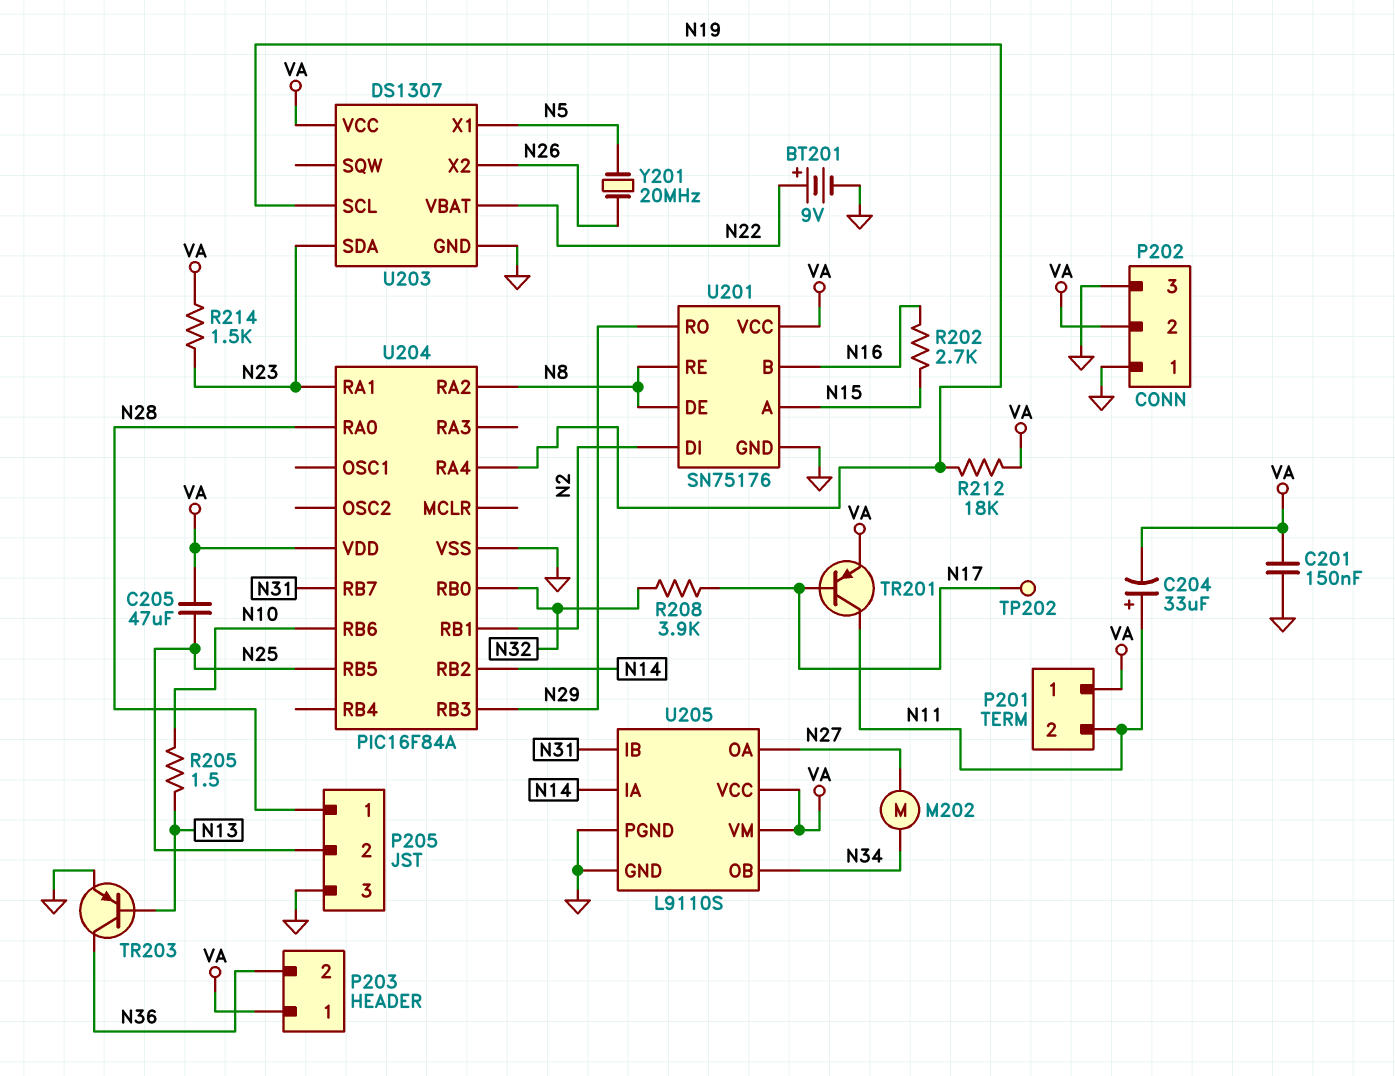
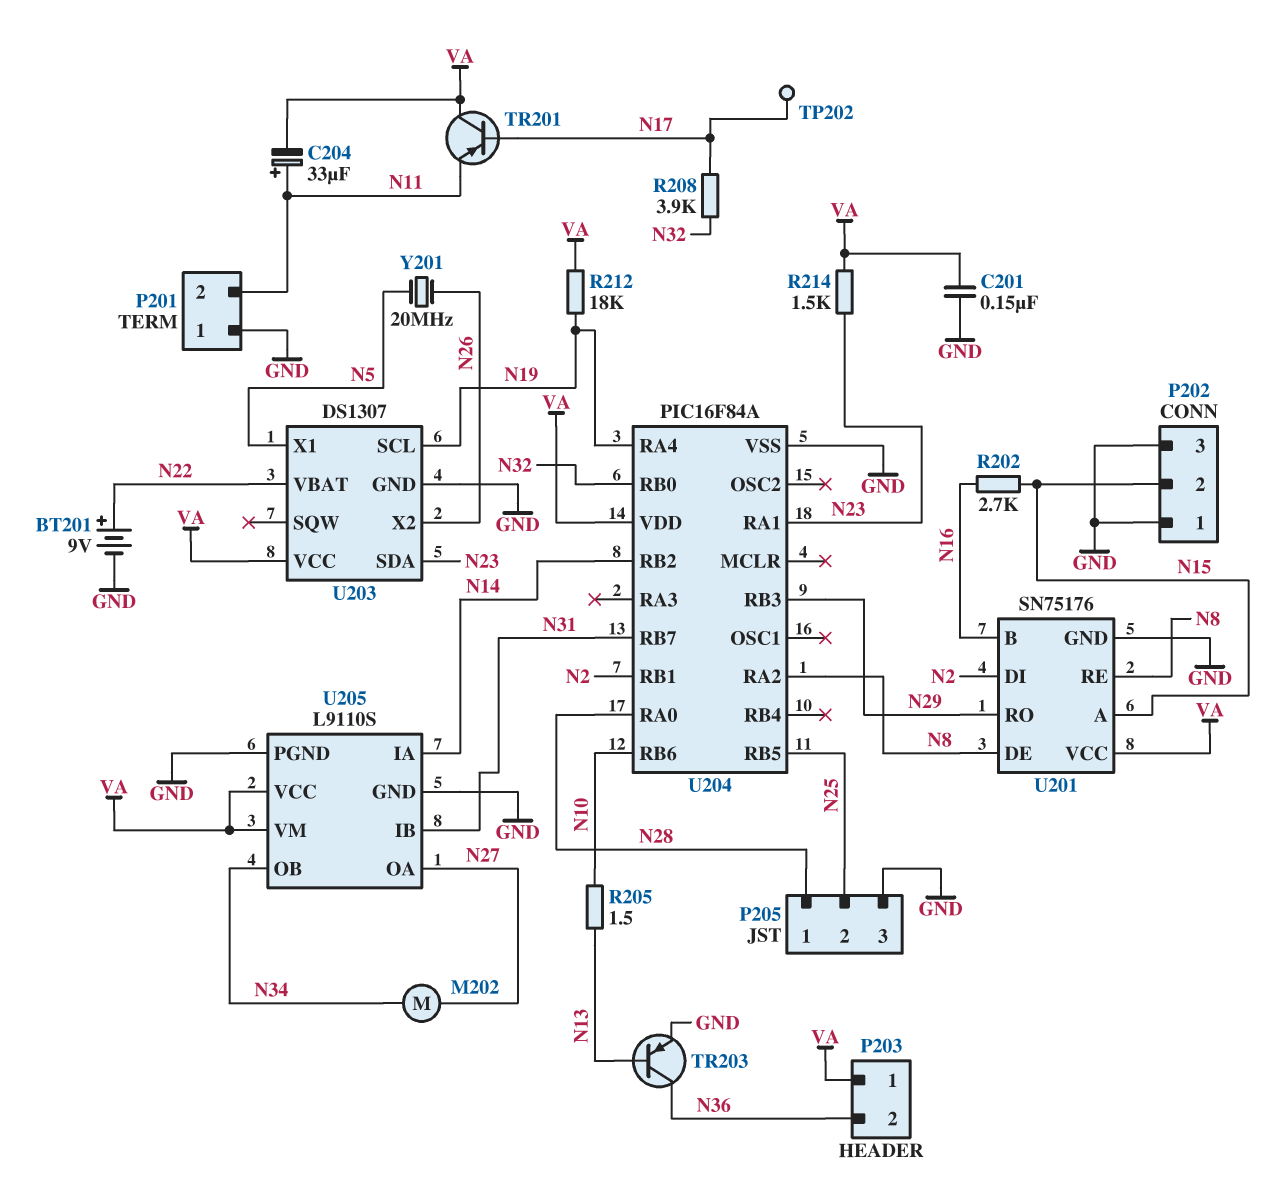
C205: 47uF (N25, VA) -> none
P201 pin 1: VA -> GND
P202 pin 2: VA -> N15
TR201: PNP (B N17, C N11, E VA) -> PNP (B N17, C VA, E N11)

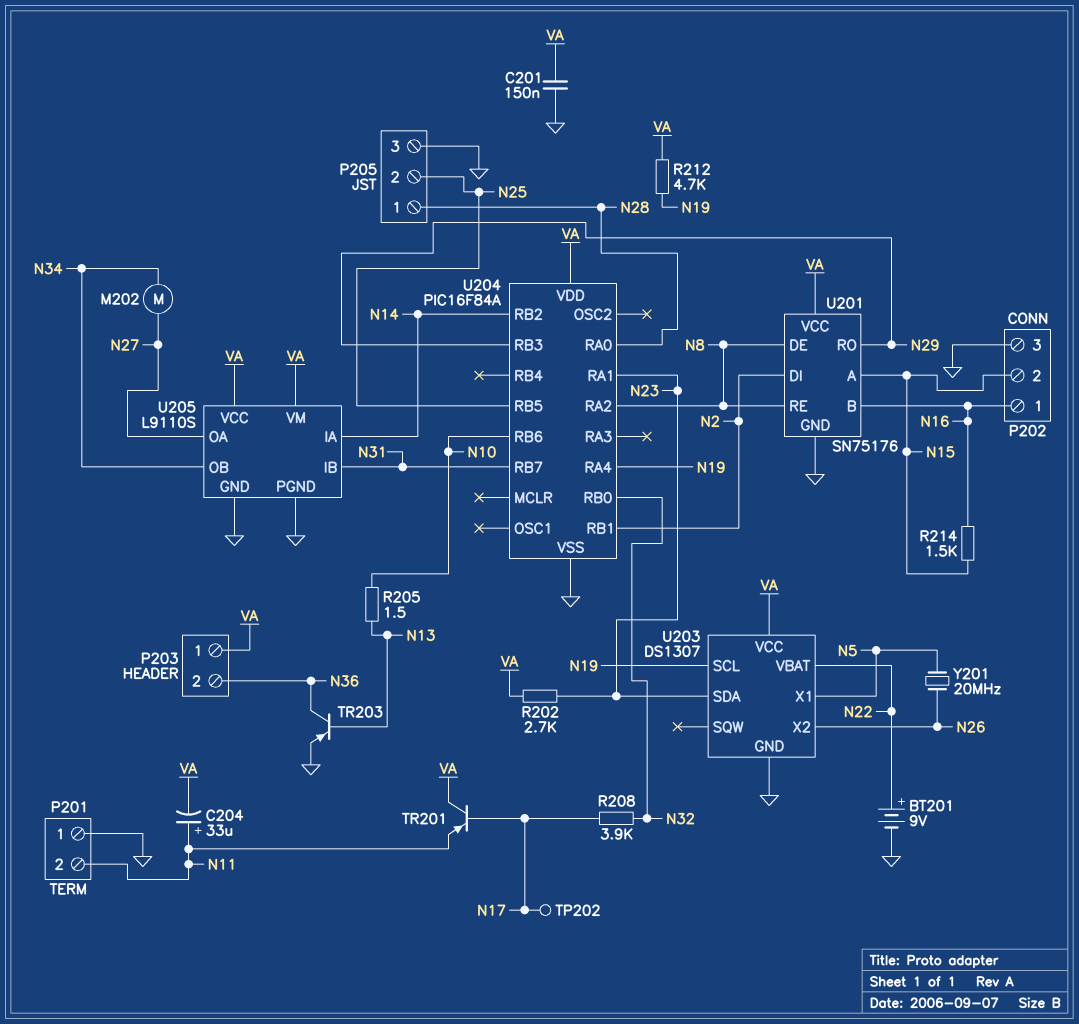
P202 pin 1: GND -> N16
R202: 2.7k (N15, N16) -> 2.7k (N23, VA)
R212: 18k (N19, VA) -> 4.7k (N19, VA)
R214: 1.5k (N23, VA) -> 1.5k (N15, N16)

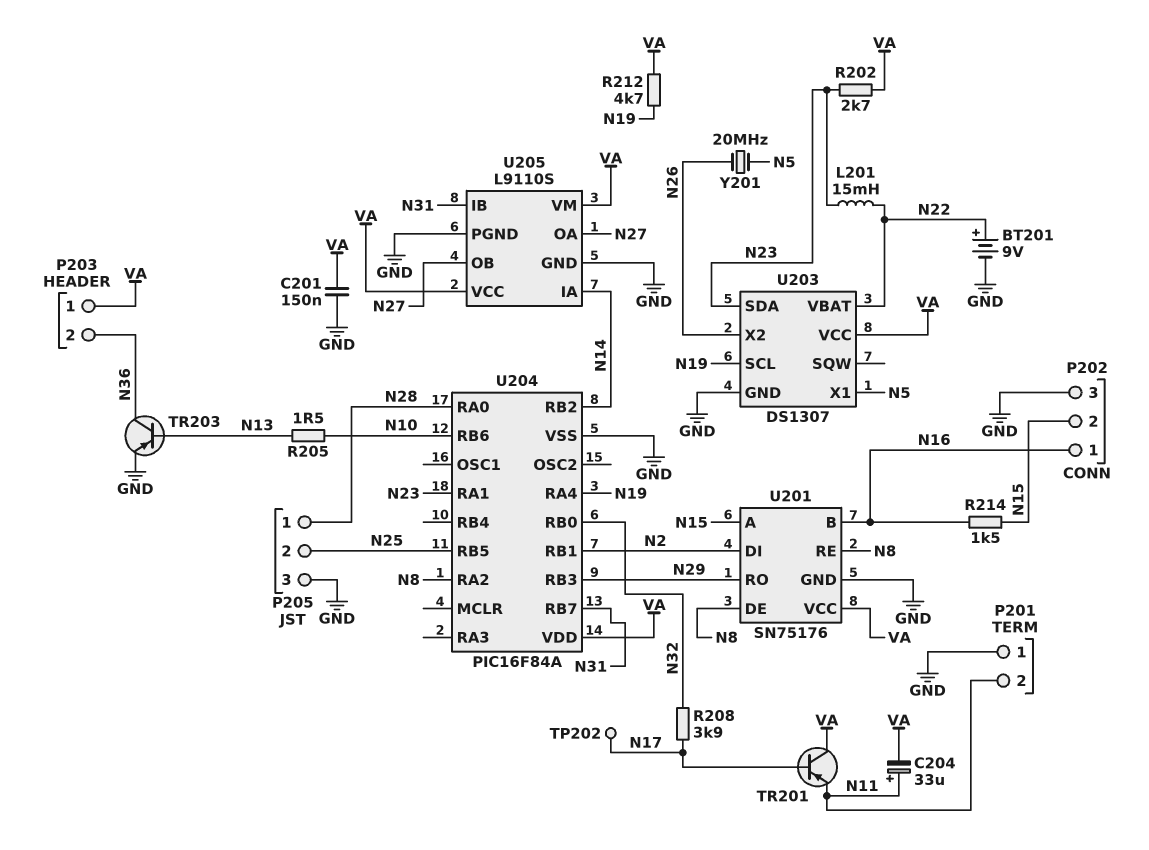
L201: none -> 15mH (N22, N23)
M202: motor (N27, N34) -> none
U205 pin OB: N34 -> N27

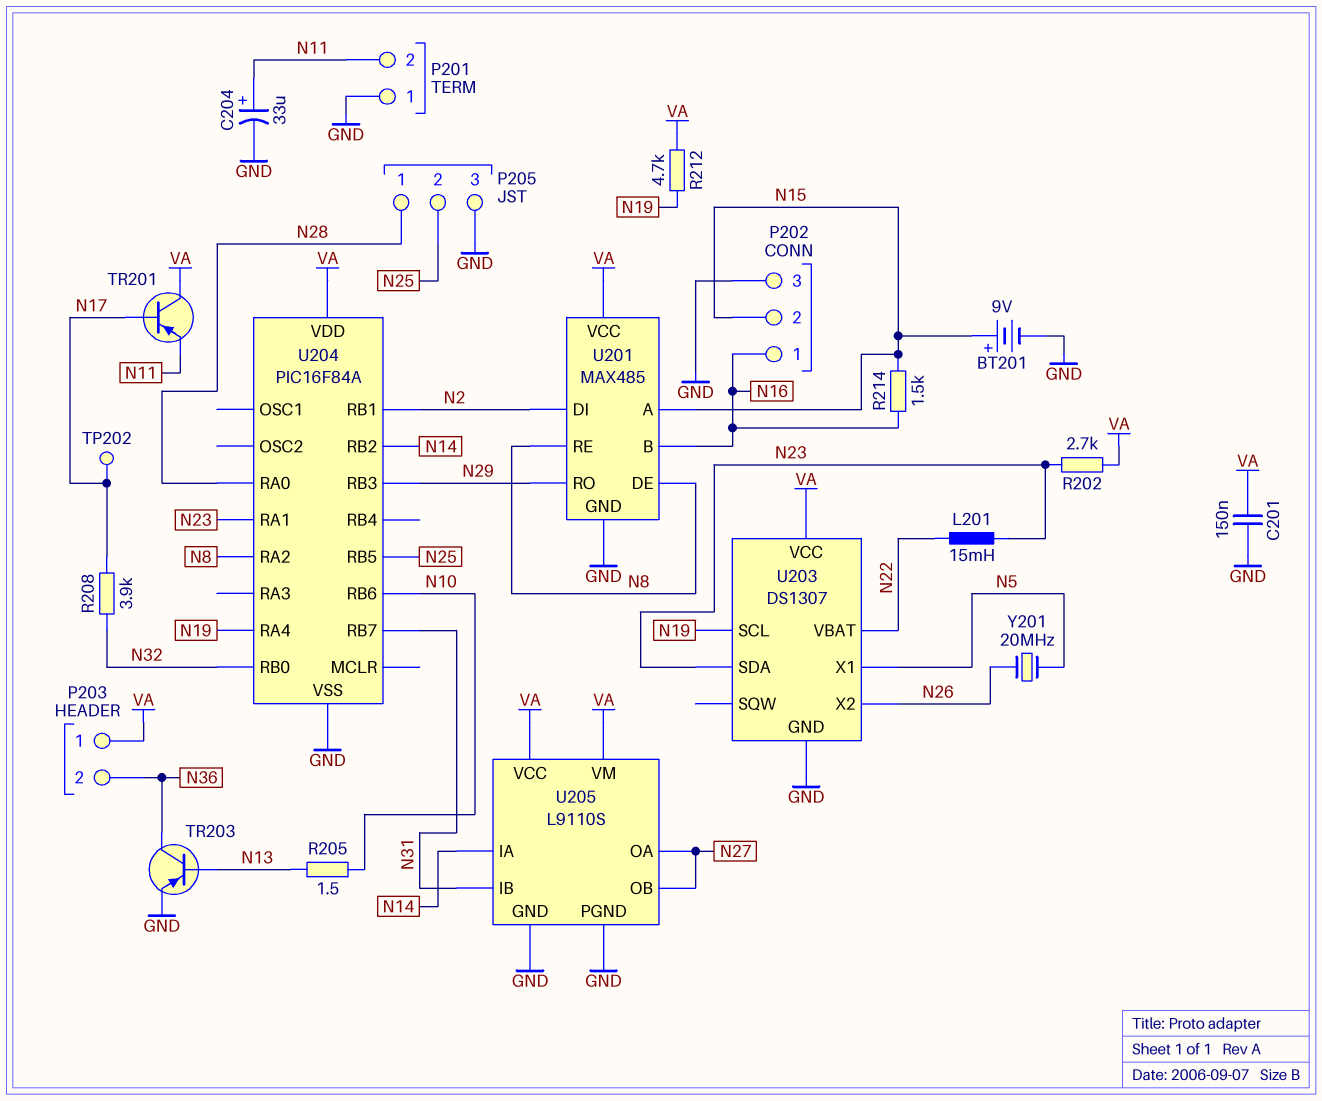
BT201: 9V (plus N22, minus GND) -> 9V (plus N15, minus GND)
C204: 33uF (plus N11, minus VA) -> 33uF (plus N11, minus GND)
U201: SN75176 -> MAX485

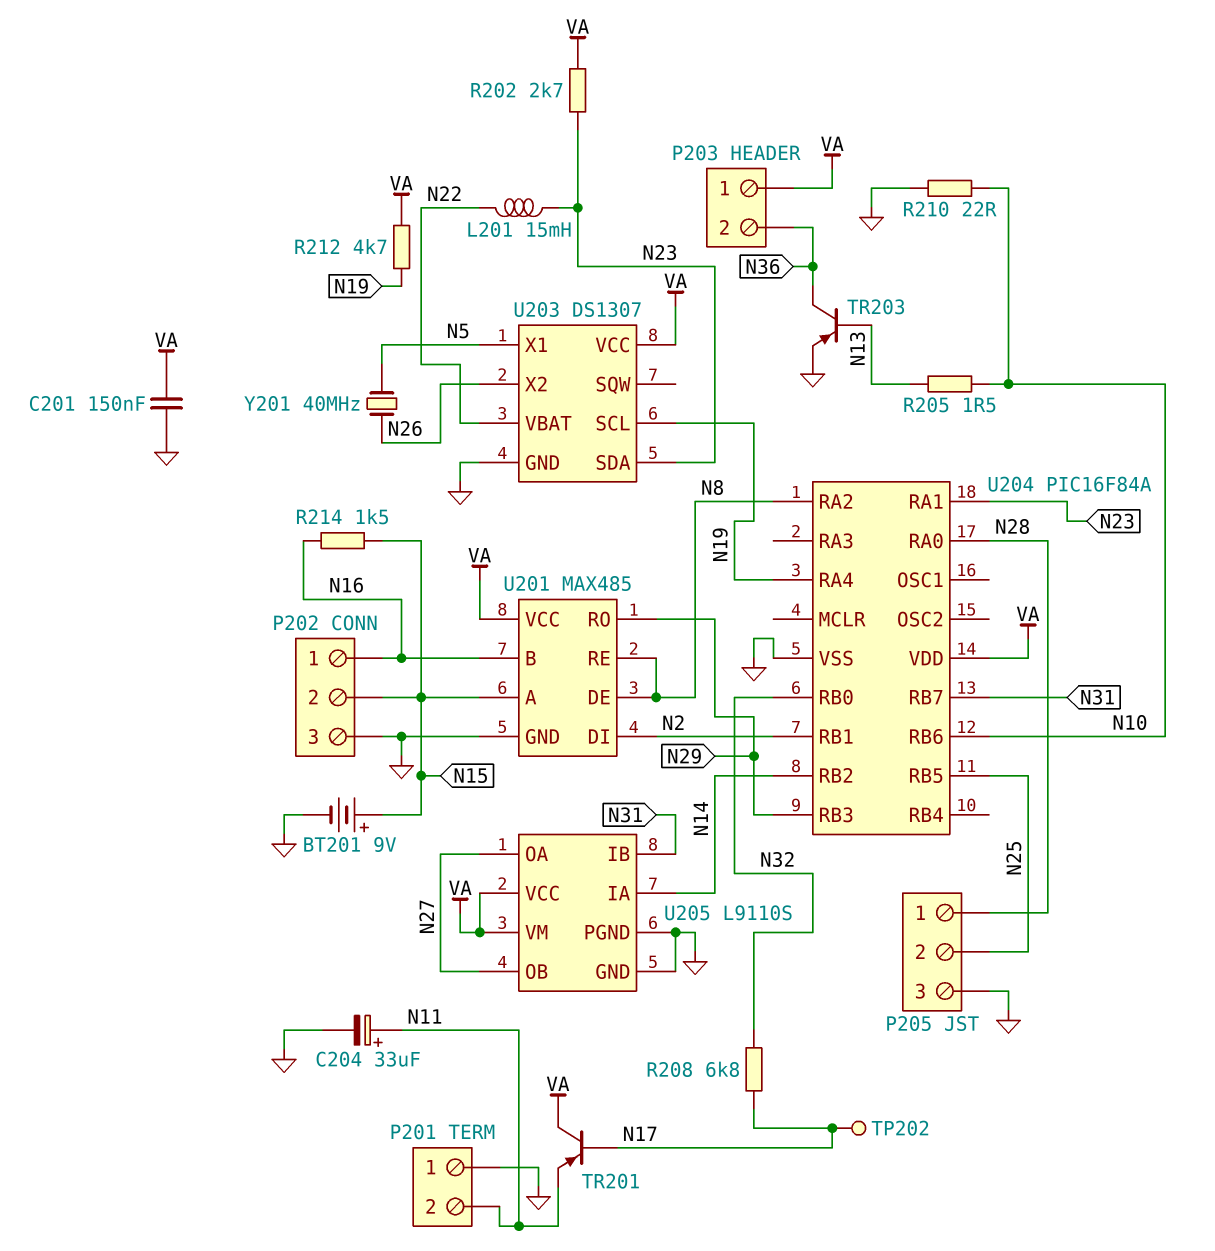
R208: 3.9k (N17, N32) -> 6.8k (N17, N32)
R210: none -> 22 (GND, N10)
Y201: 20MHz (N5, N26) -> 40MHz (N5, N26)

